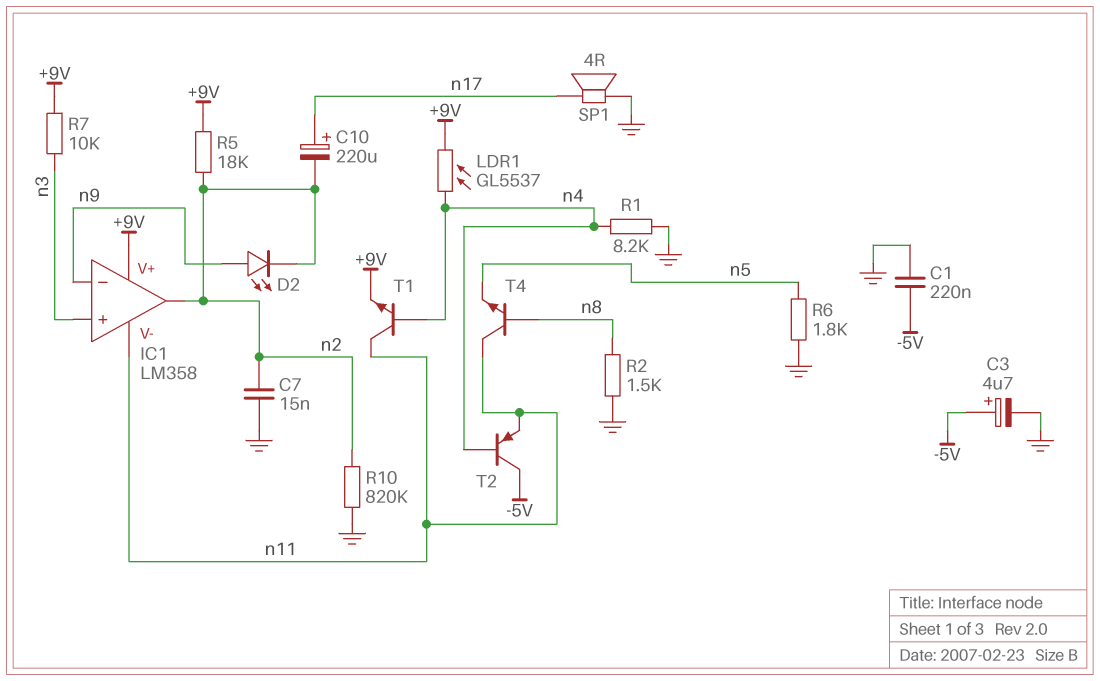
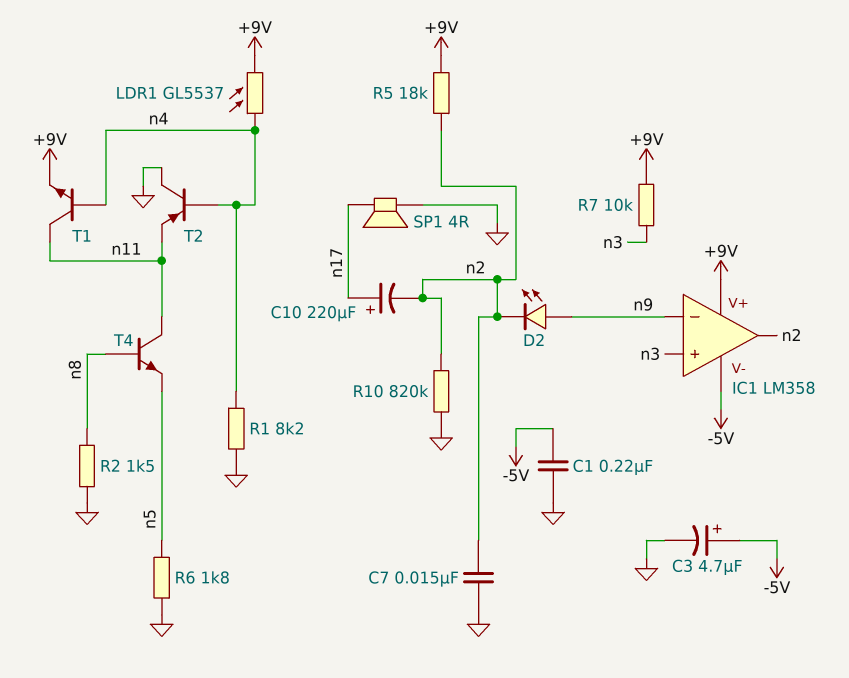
IC1 pin V-: n11 -> -5V
T2: PNP (B n4, C -5V, E n11) -> PNP (B n4, C GND, E n11)

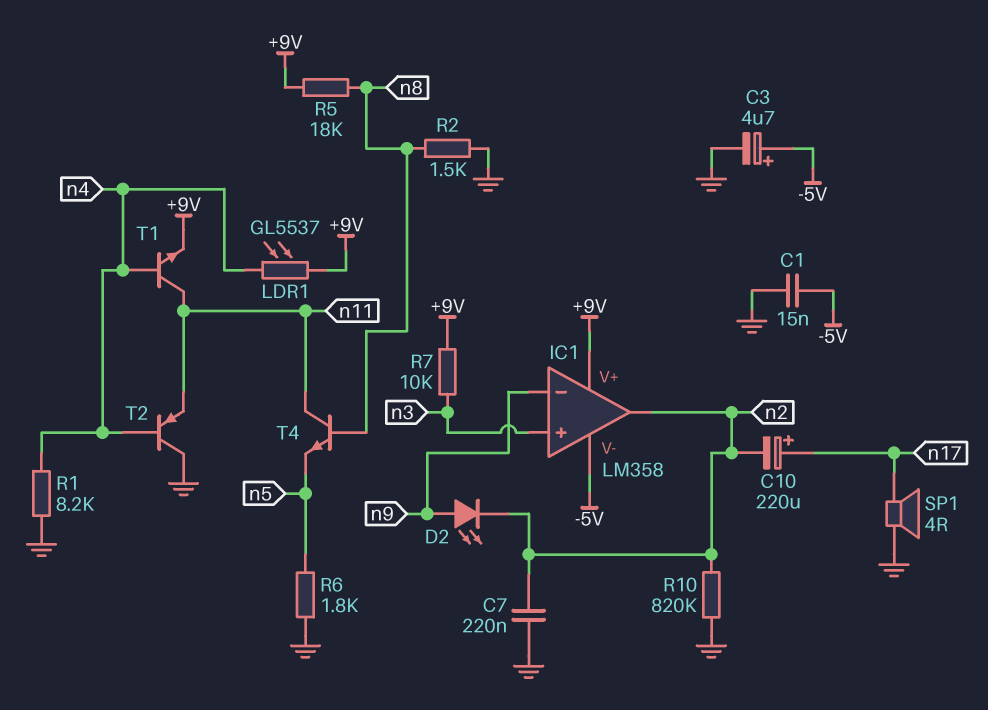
C1: 220nF (-5V, GND) -> 15nF (-5V, GND)
C7: 15nF (GND, n2) -> 220nF (GND, n2)
R5: 18k (+9V, n2) -> 18k (+9V, n8)

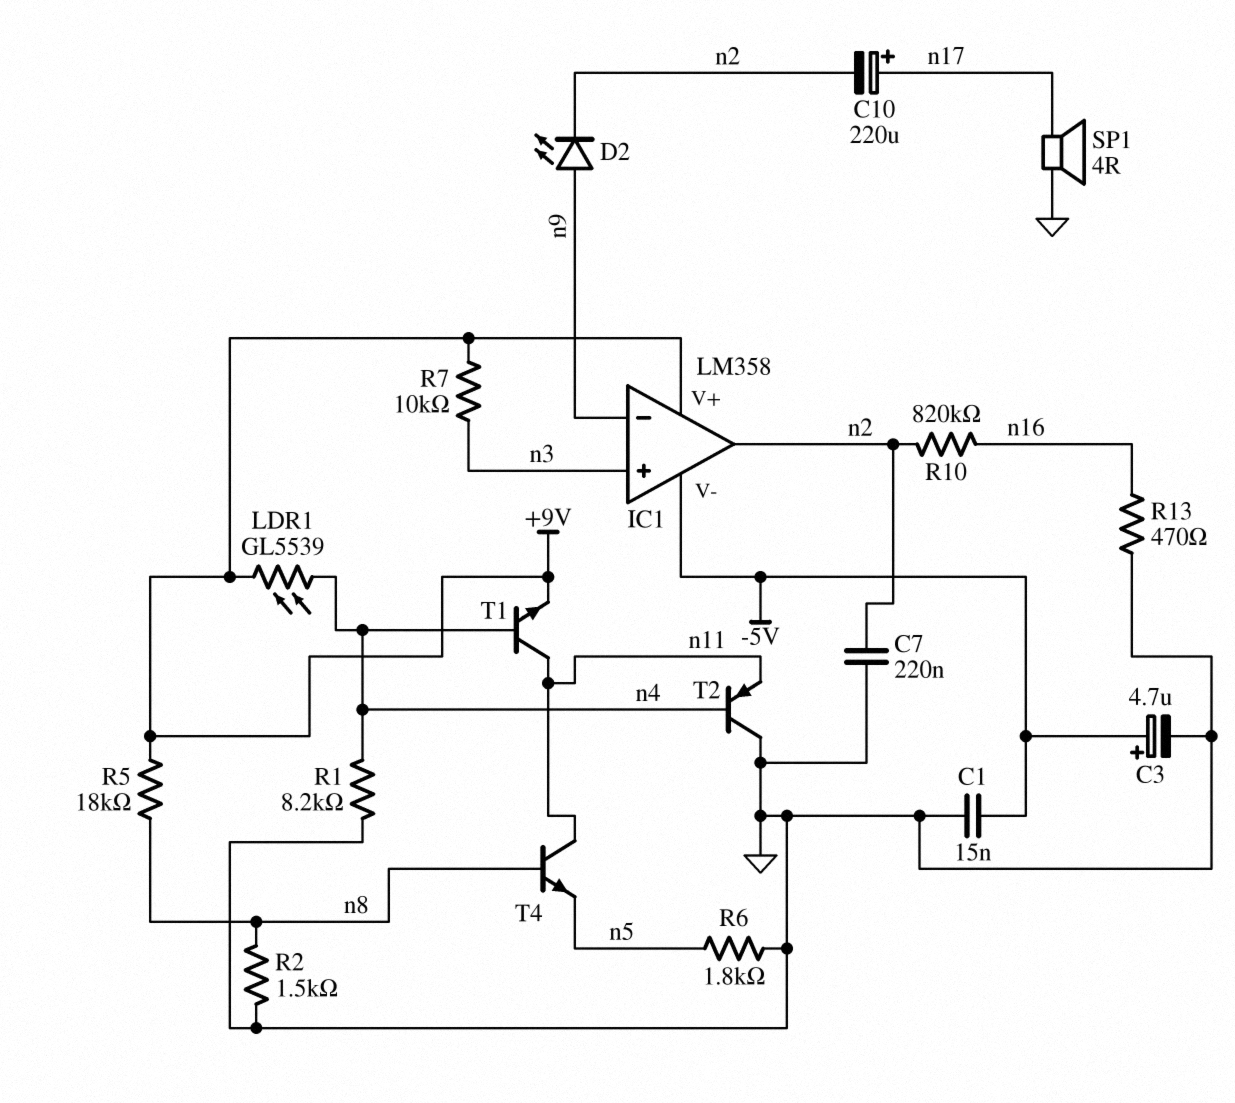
LDR1: GL5537 (+9V, n4) -> GL5539 (+9V, n4)
R10: 820k (GND, n2) -> 820k (n2, n16)
R13: none -> 470 (GND, n16)

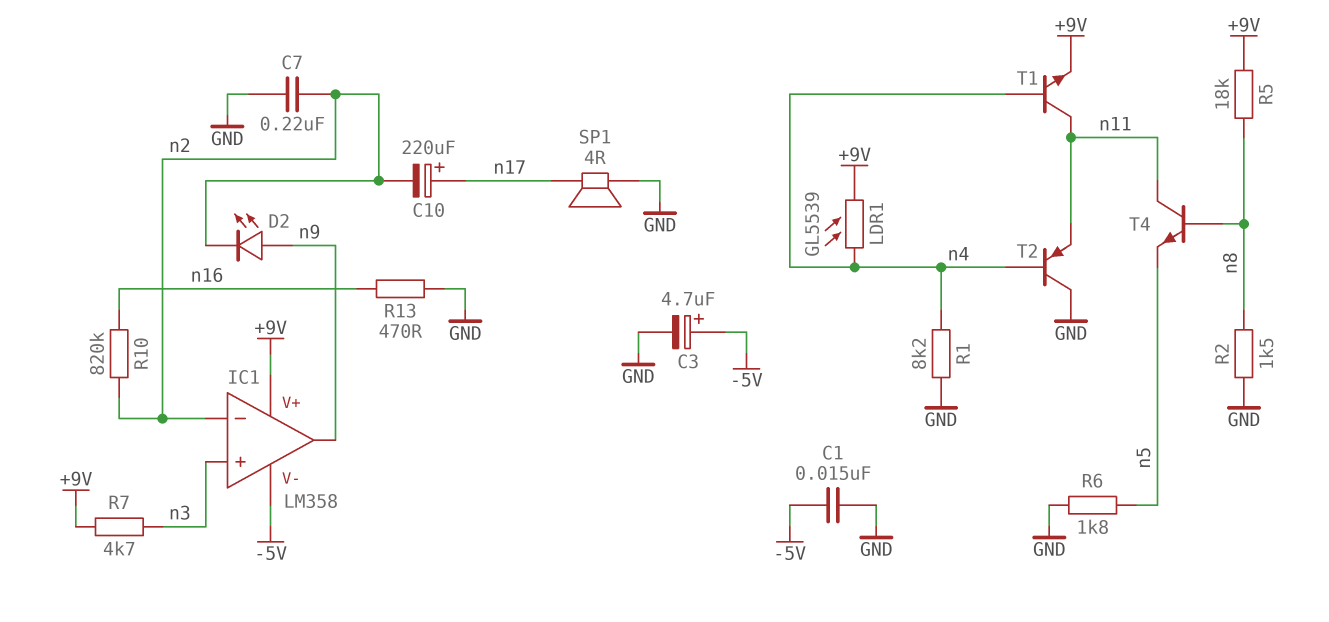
IC1 pin in-: n9 -> n2
IC1 pin out: n2 -> n9
R7: 10k (+9V, n3) -> 4.7k (+9V, n3)

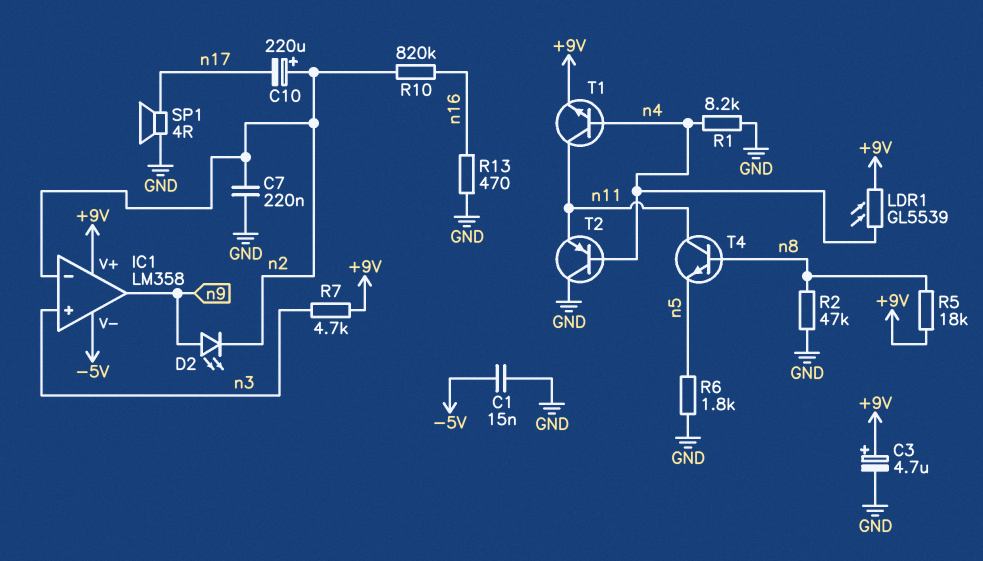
C3: 4.7uF (plus -5V, minus GND) -> 4.7uF (plus +9V, minus GND)
C10: 220uF (plus n17, minus n2) -> 220uF (plus n2, minus n17)
R2: 1.5k (GND, n8) -> 47k (GND, n8)

